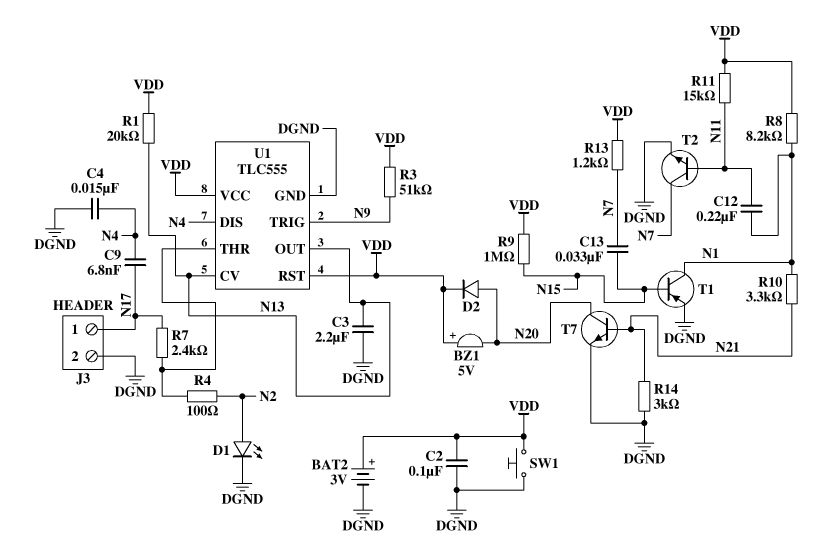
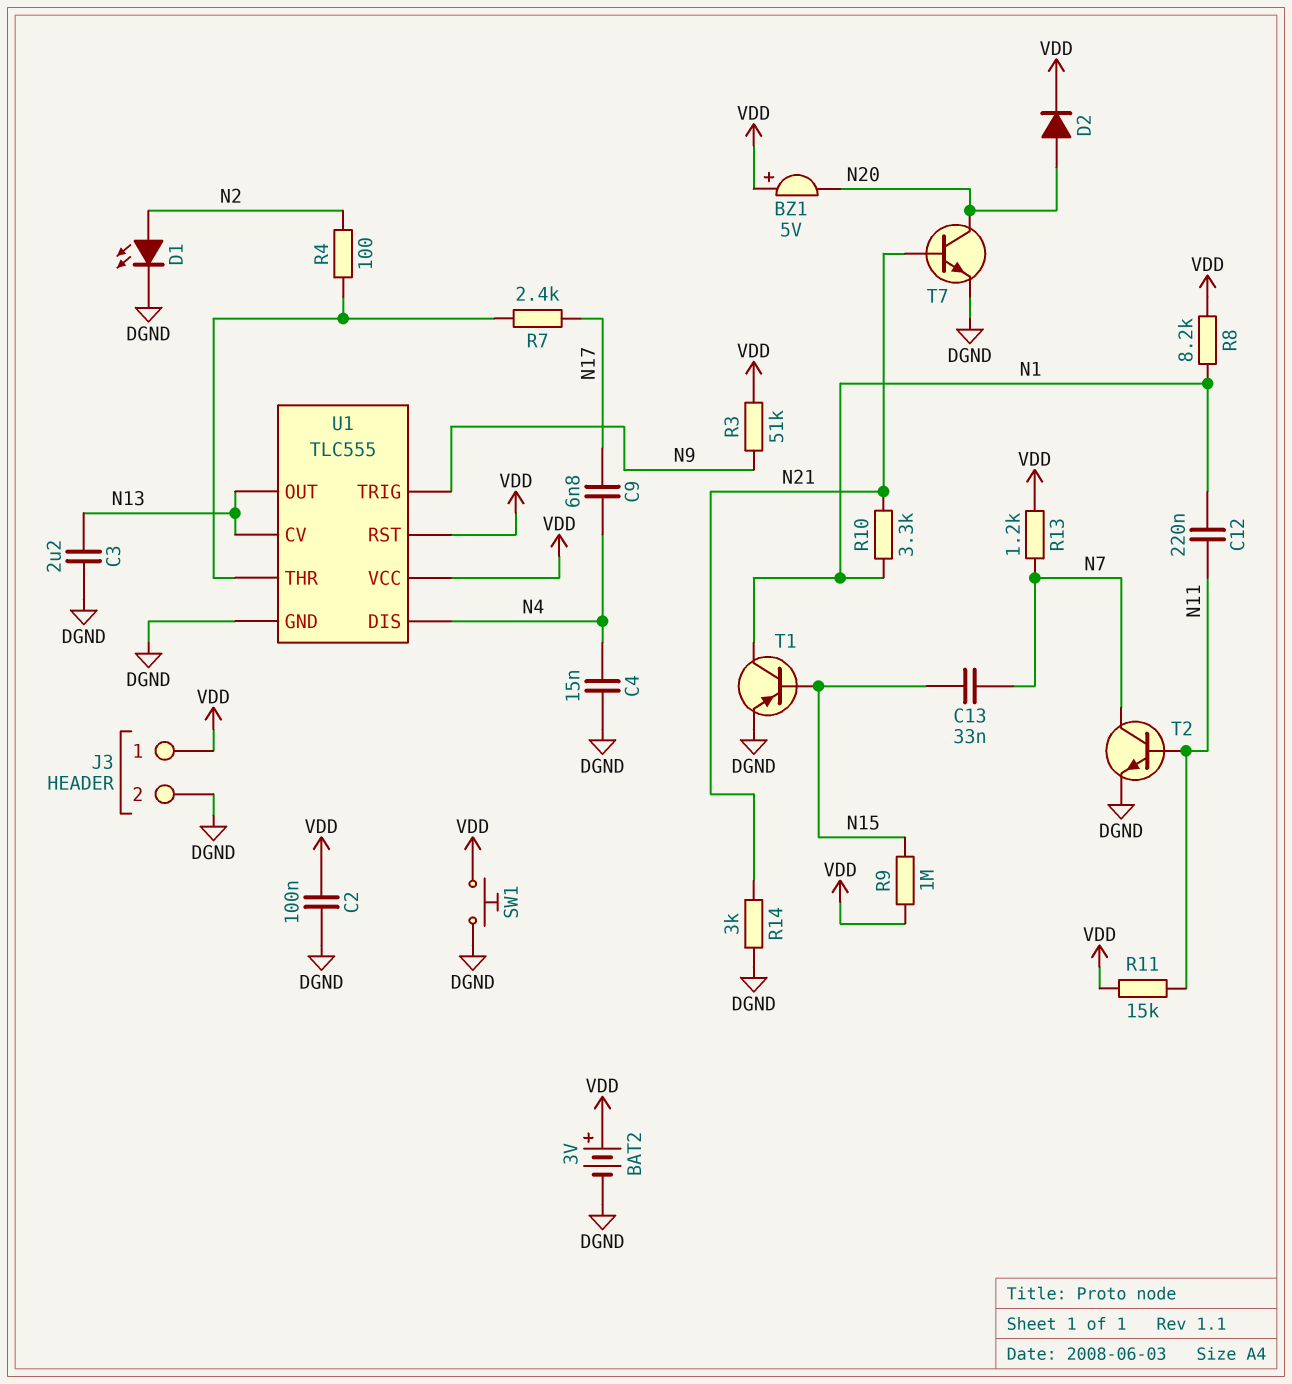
J3 pin 1: N17 -> VDD
R1: 20k (N13, VDD) -> none

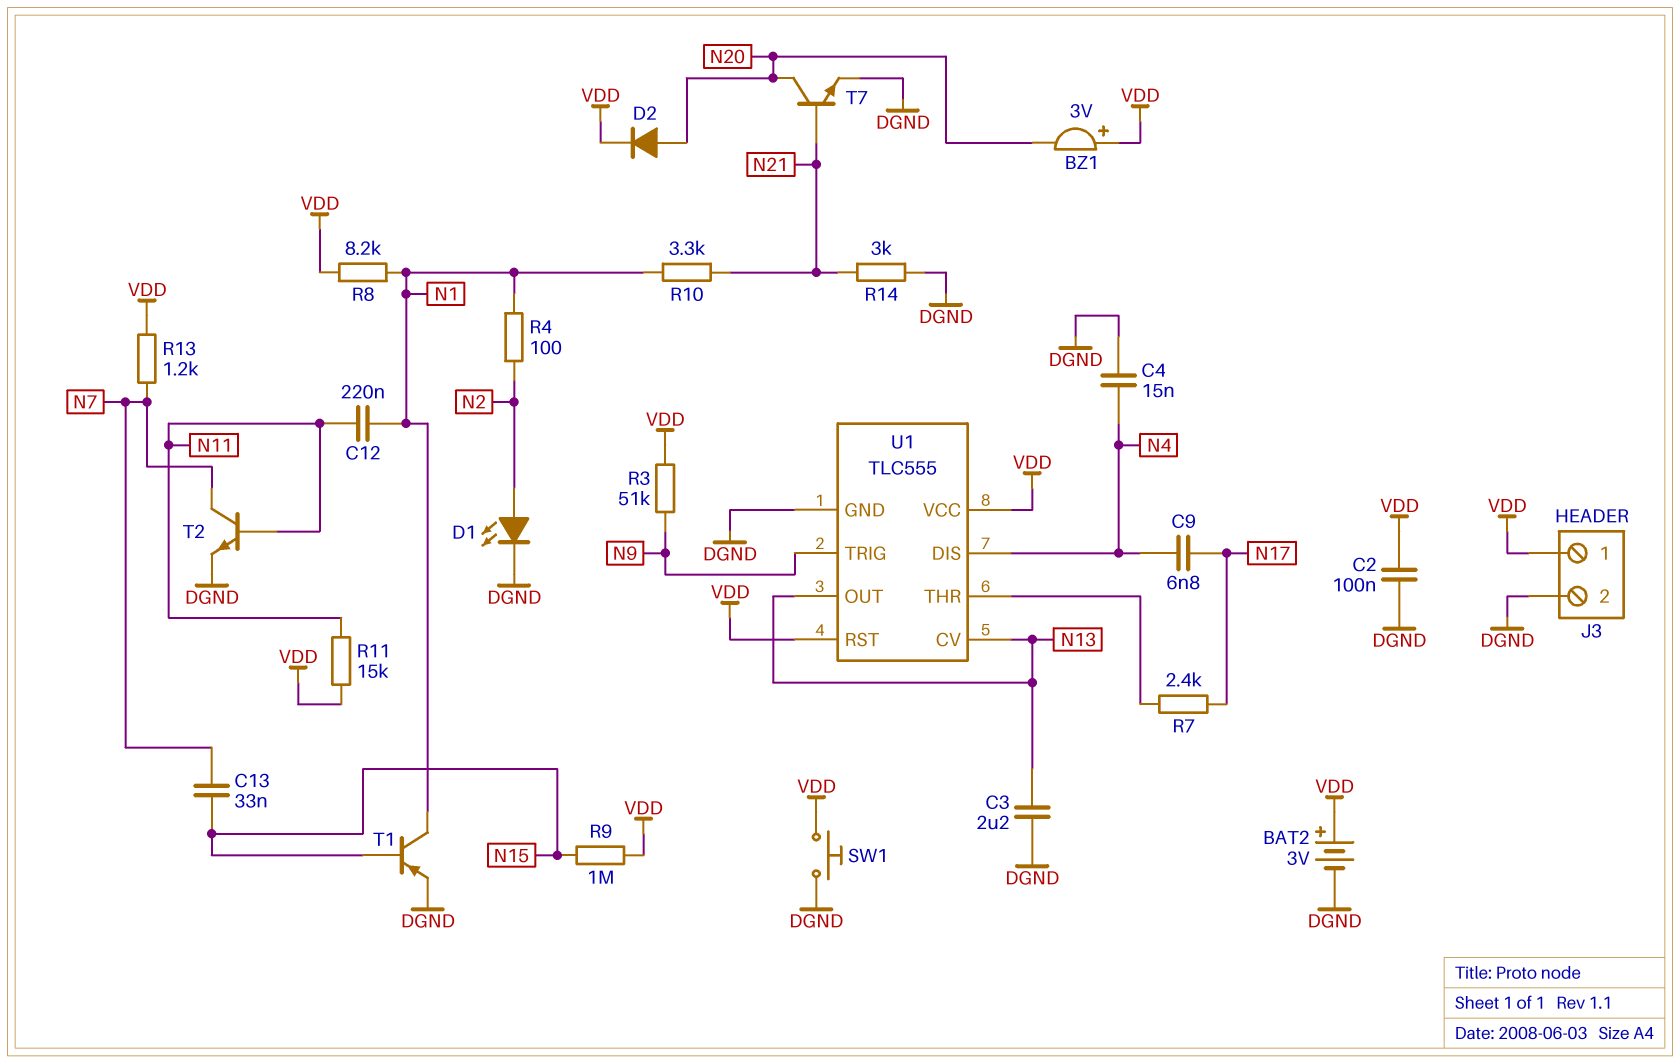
BZ1: buzzer 5V (plus VDD, minus N20) -> buzzer 3V (plus VDD, minus N20)
R4: 100 (N2, U1/THR) -> 100 (N1, N2)

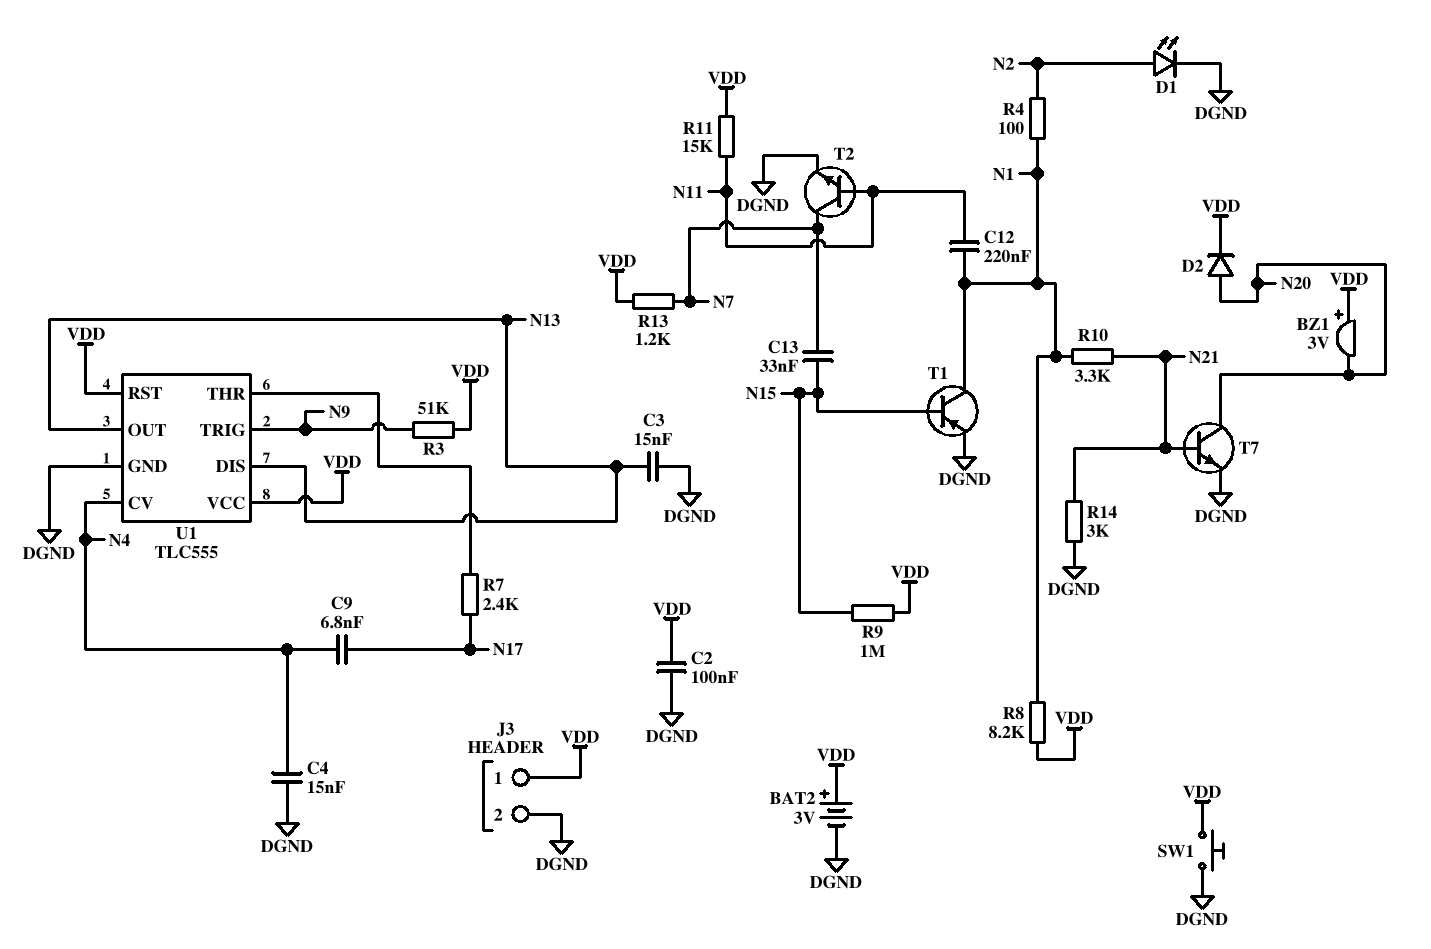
C3: 2.2uF (DGND, N13) -> 15nF (DGND, N13)
U1 pin CV: N13 -> N4
U1 pin DIS: N4 -> N13

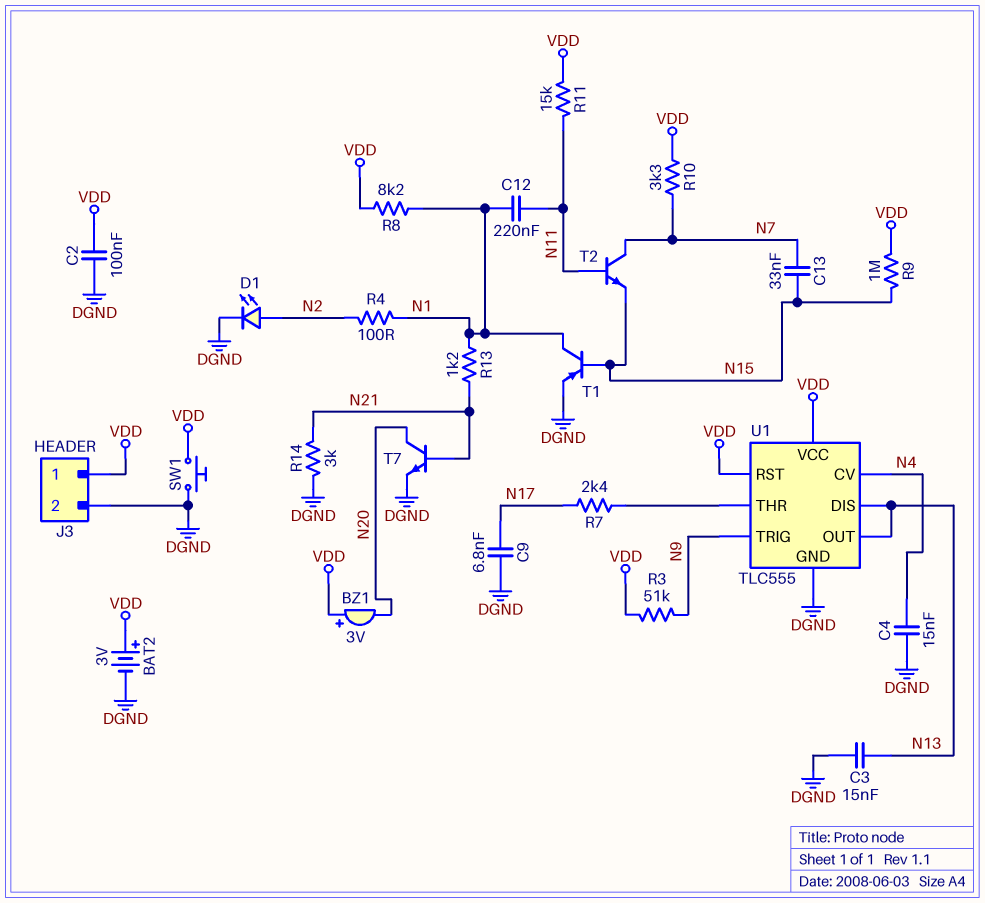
C9: 6.8nF (N4, N17) -> 6.8nF (DGND, N17)
D2: diode (A N20, K VDD) -> none
R10: 3.3k (N1, N21) -> 3.3k (N7, VDD)
R13: 1.2k (N7, VDD) -> 1.2k (N1, N21)
T2: NPN (B N11, C N7, E DGND) -> NPN (B N11, C N7, E N15)

